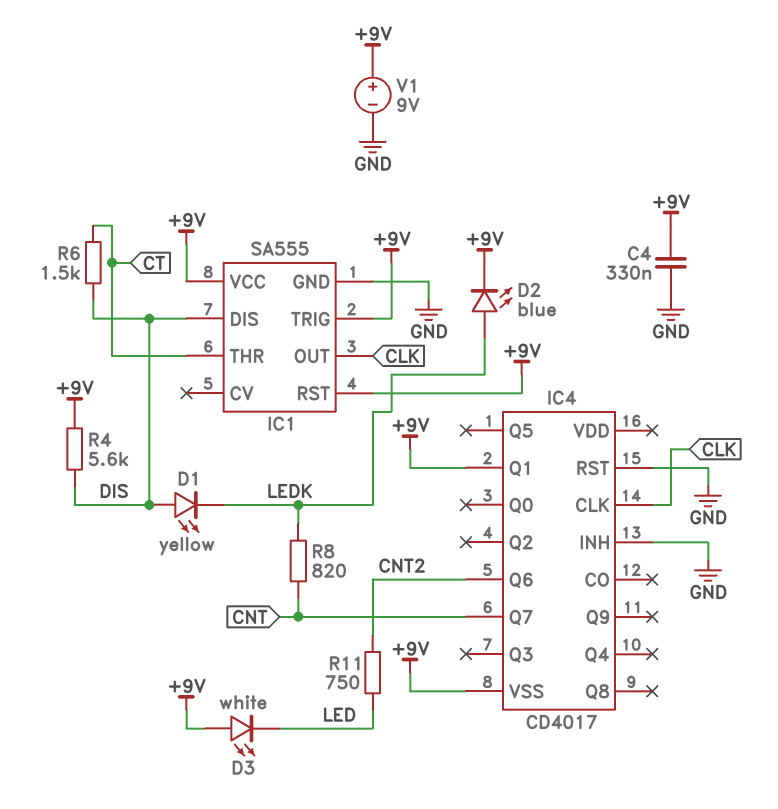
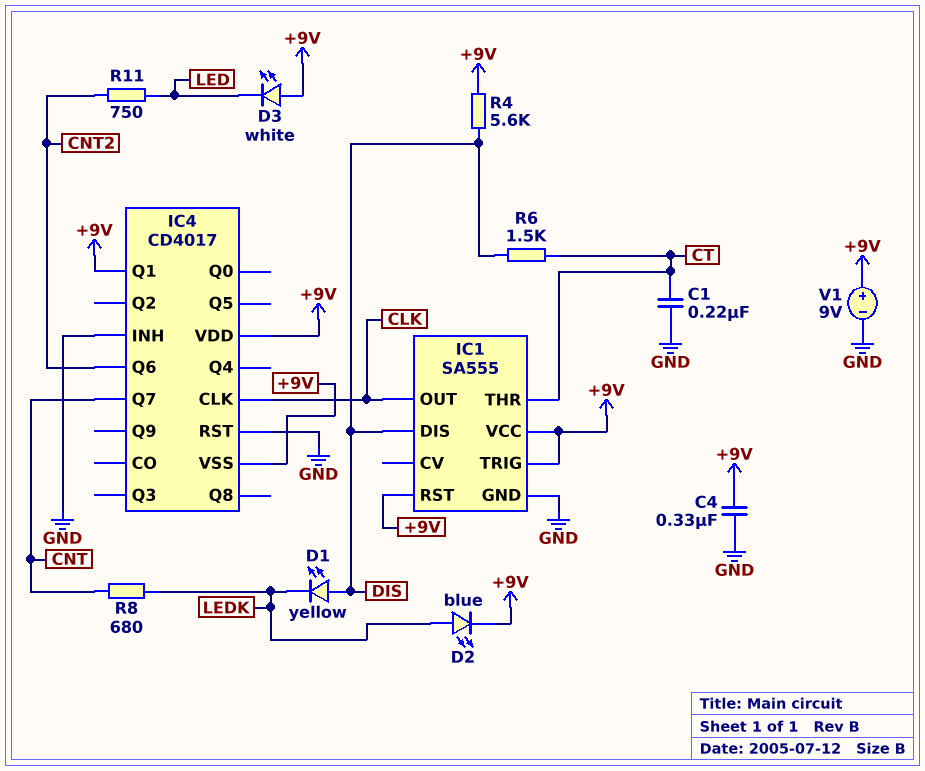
C1: none -> 220nF (CT, GND)
IC4 pin VDD: none -> +9V
R8: 820 (CNT, LEDK) -> 680 (CNT, LEDK)

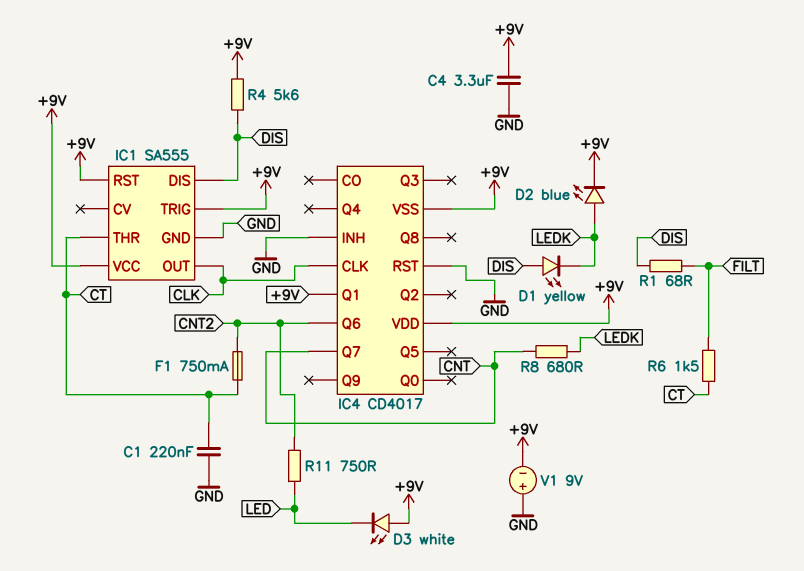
C4: 330nF (+9V, GND) -> 3.3uF (+9V, GND)
F1: none -> 750mA (CNT2, CT)
R1: none -> 68 (DIS, FILT)
R6: 1.5k (CT, DIS) -> 1.5k (CT, FILT)
V1: 9V (plus +9V, minus GND) -> 9V (plus GND, minus +9V)

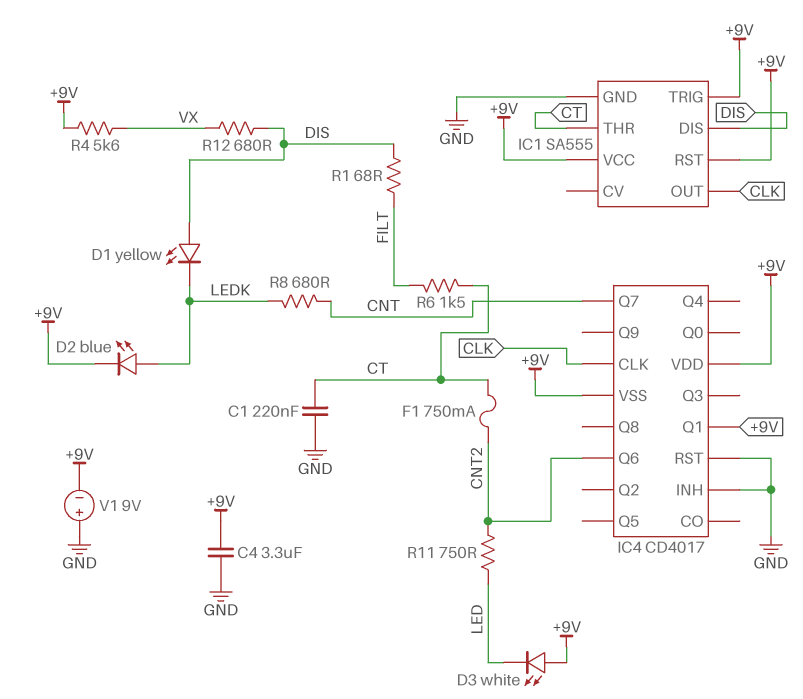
R4: 5.6k (+9V, DIS) -> 5.6k (+9V, VX)
R12: none -> 680 (DIS, VX)

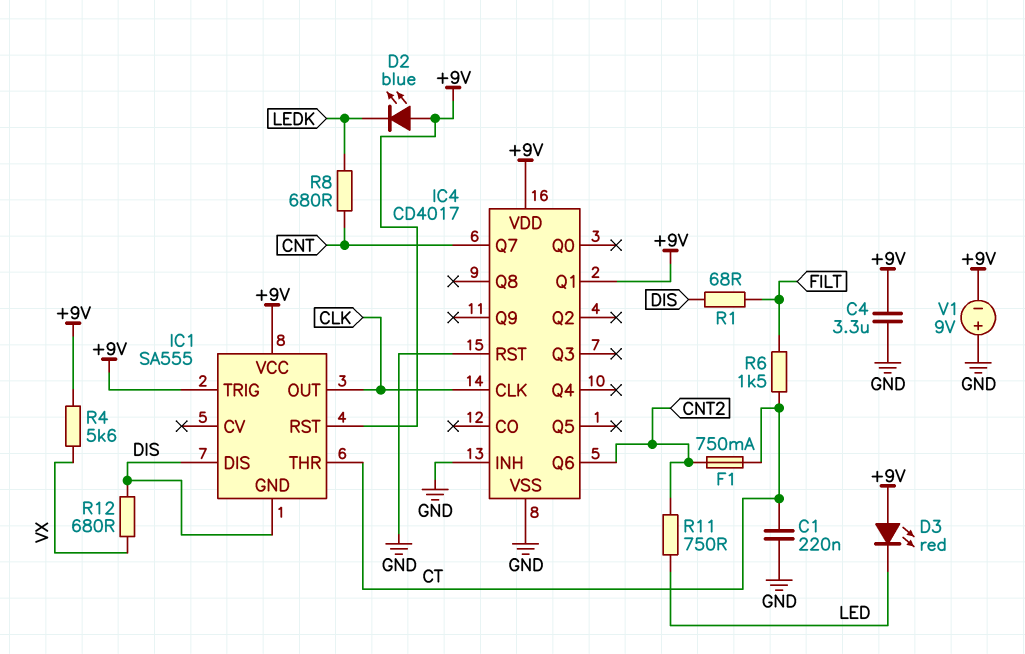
D1: LED yellow (A DIS, K LEDK) -> none
D2: LED blue (A LEDK, K +9V) -> LED blue (A +9V, K LEDK)
D3: LED white (A +9V, K LED) -> LED red (A +9V, K LED)
IC1 pin GND: GND -> DIS
IC4 pin VSS: +9V -> GND

